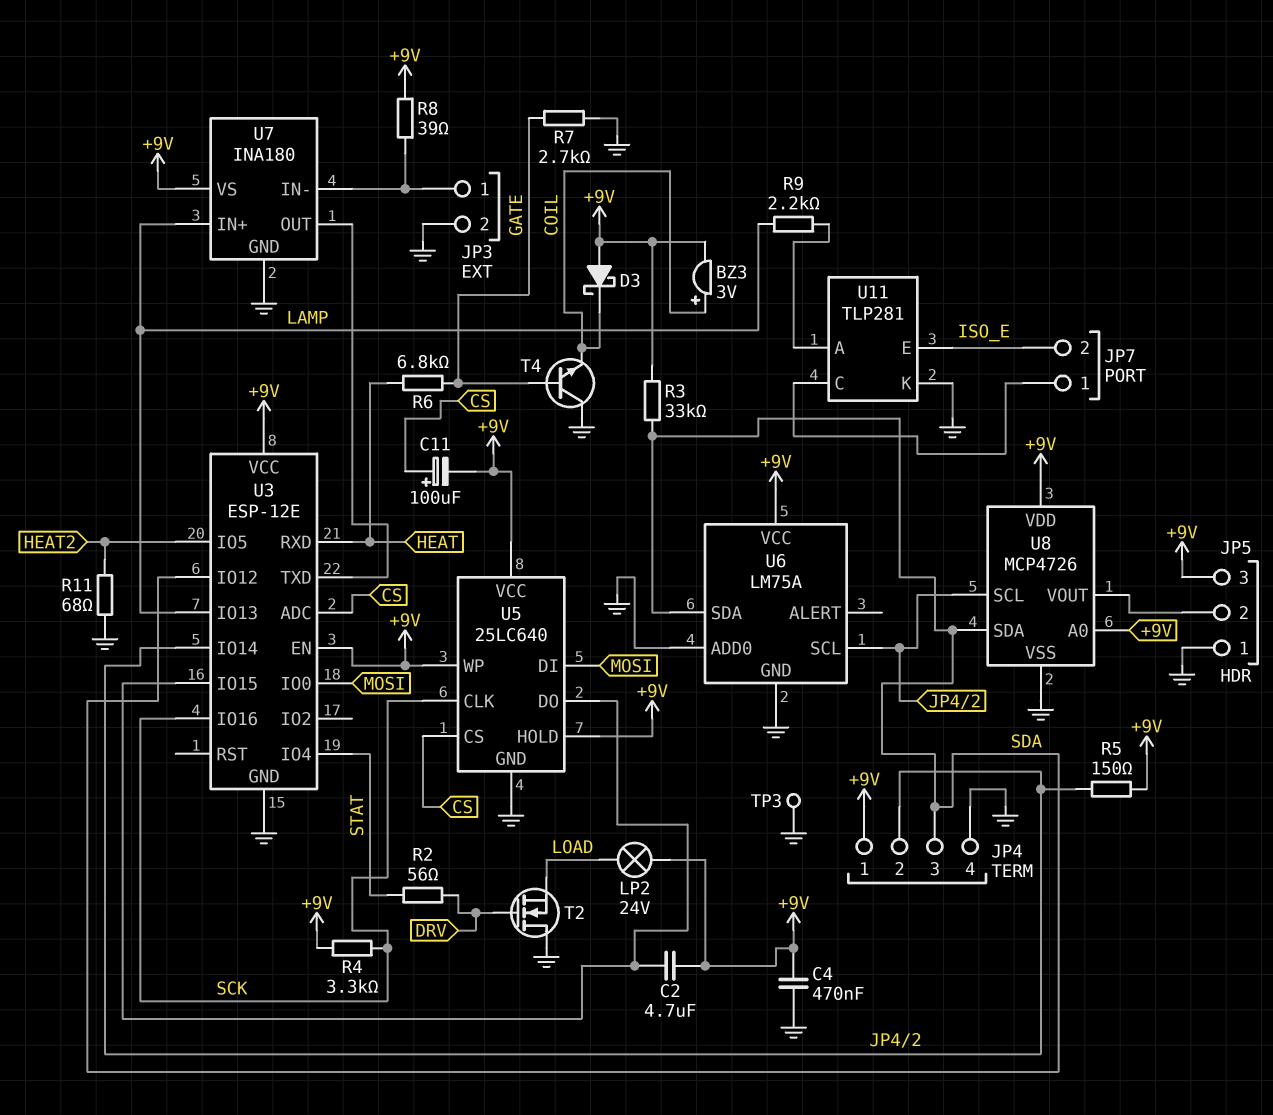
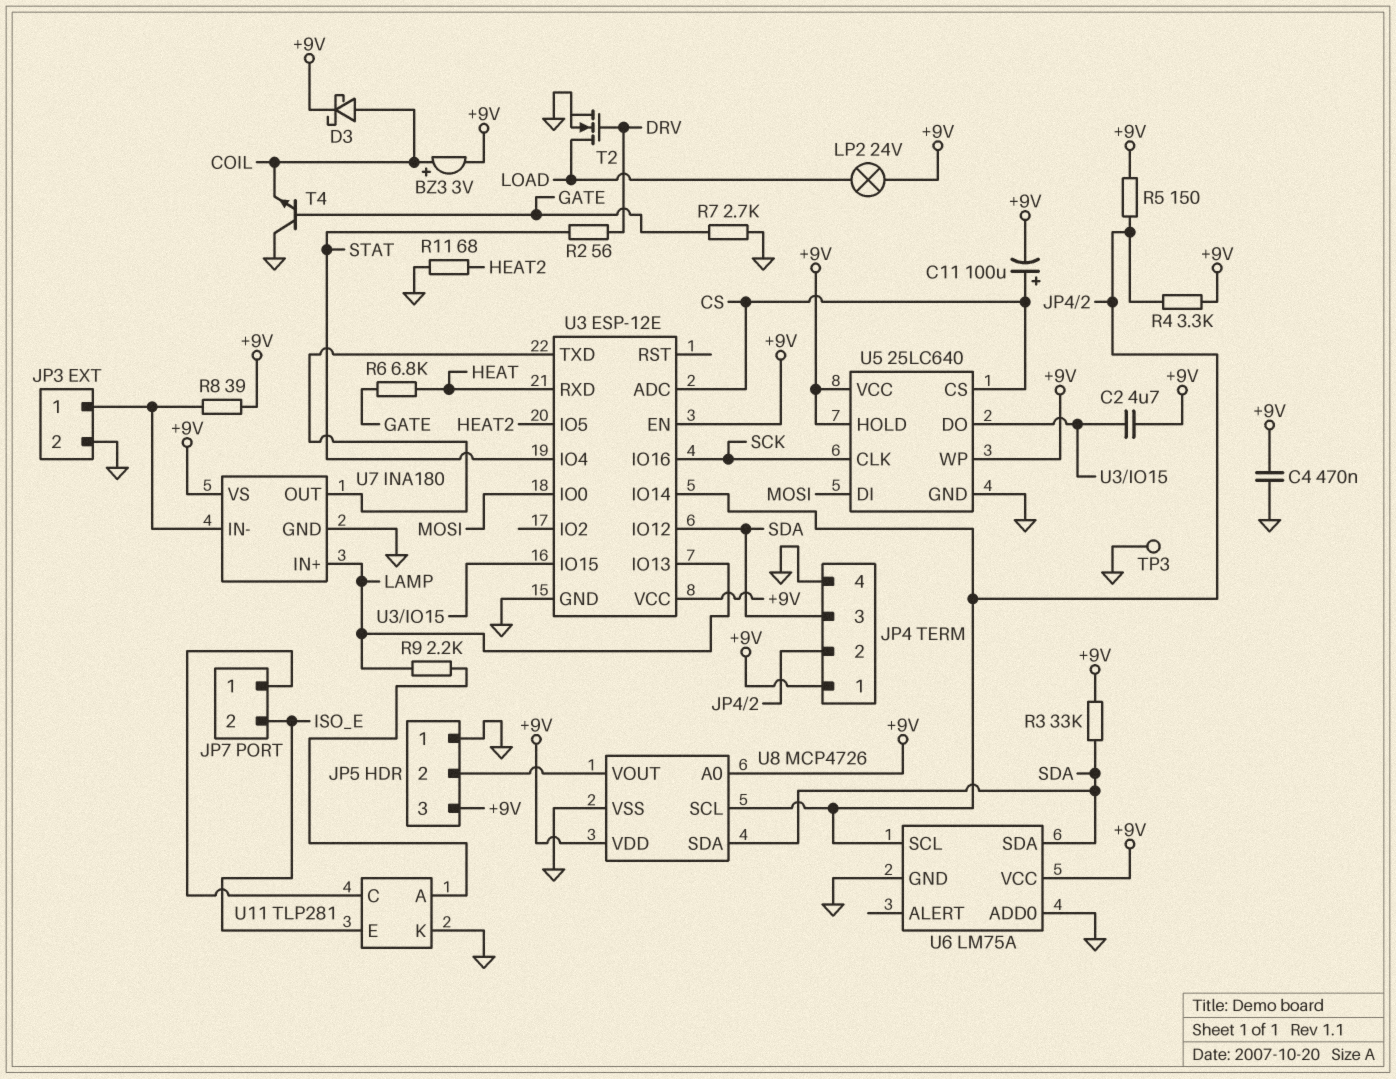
D3: schottky (A +9V, K COIL) -> schottky (A COIL, K +9V)
R4: 3.3k (+9V, SCK) -> 3.3k (+9V, JP4/2)
T2: NMOS (G DRV, D GND, S LOAD) -> NMOS (G DRV, D LOAD, S GND)

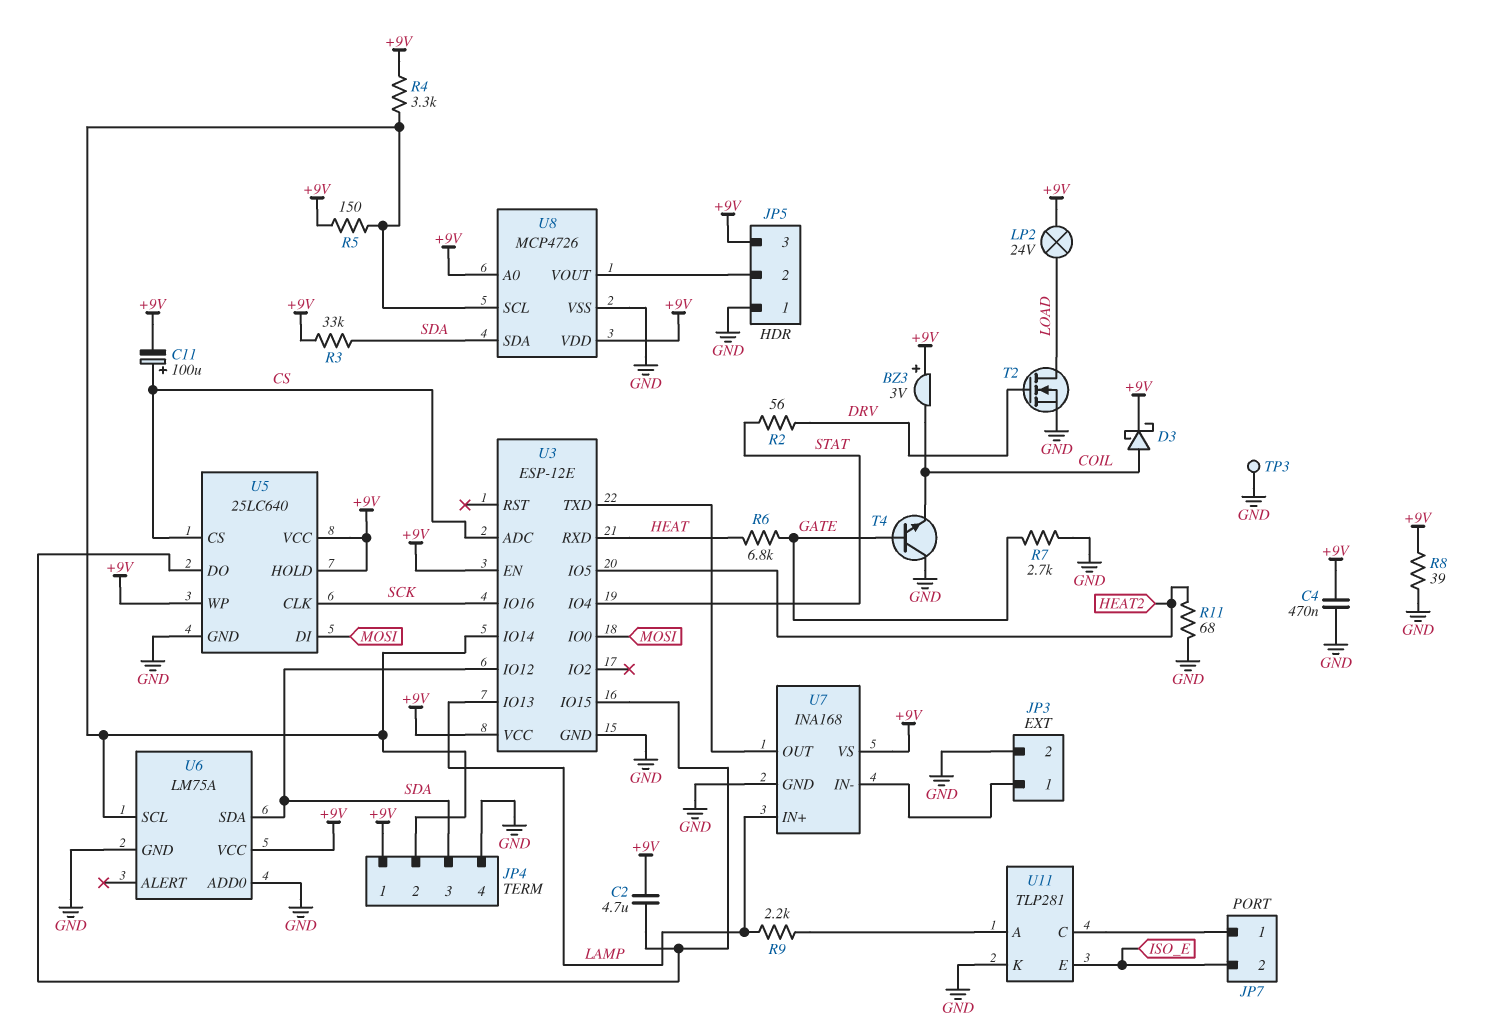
BZ3: buzzer 3V (plus COIL, minus +9V) -> buzzer 3V (plus +9V, minus COIL)
R8: 39 (+9V, JP3/1) -> 39 (+9V, GND)
U7: INA180 -> INA168

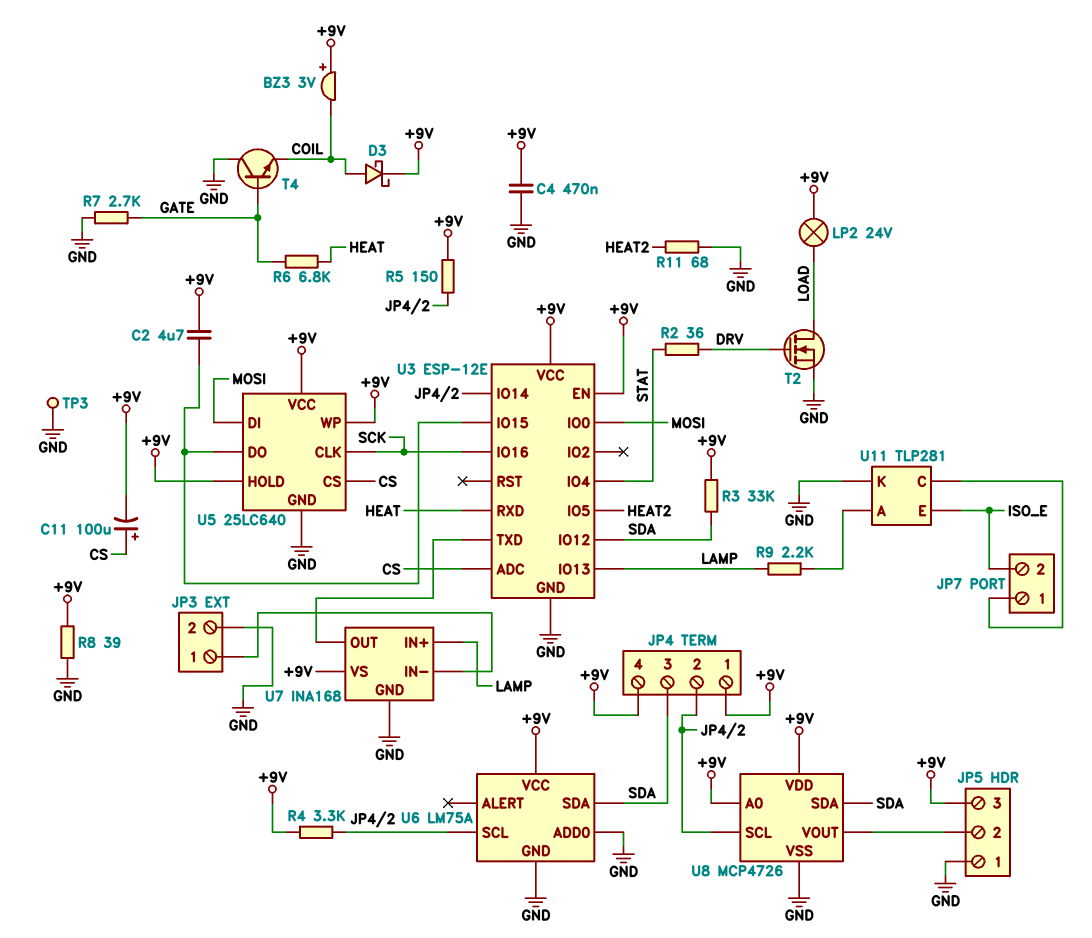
JP4 pin 4: GND -> +9V
R2: 56 (DRV, STAT) -> 36 (DRV, STAT)

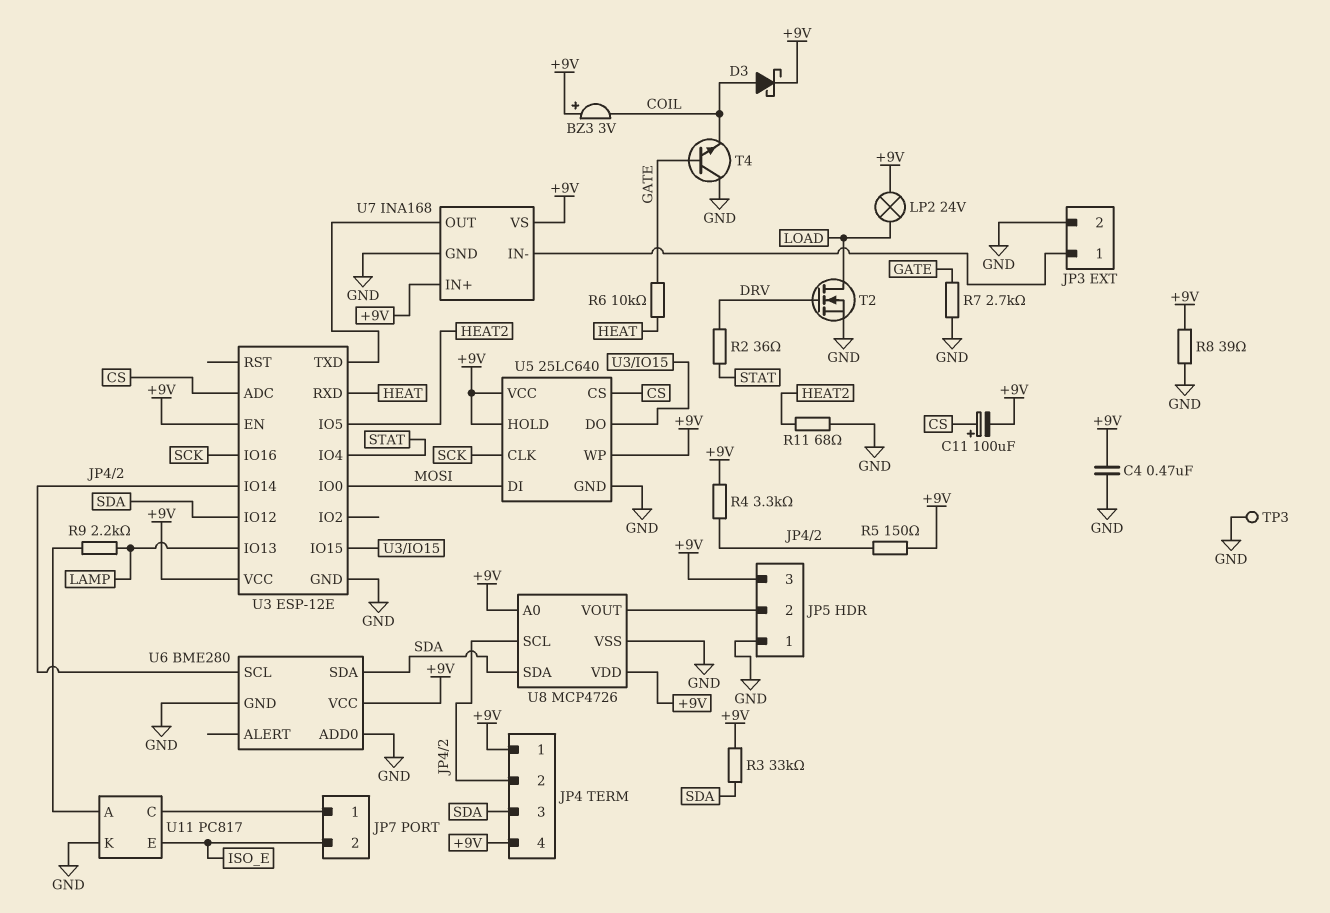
C2: 4.7uF (+9V, U3/IO15) -> none
R6: 6.8k (GATE, HEAT) -> 10k (GATE, HEAT)
U6: LM75A -> BME280
U7 pin IN+: LAMP -> +9V
U11: TLP281 -> PC817

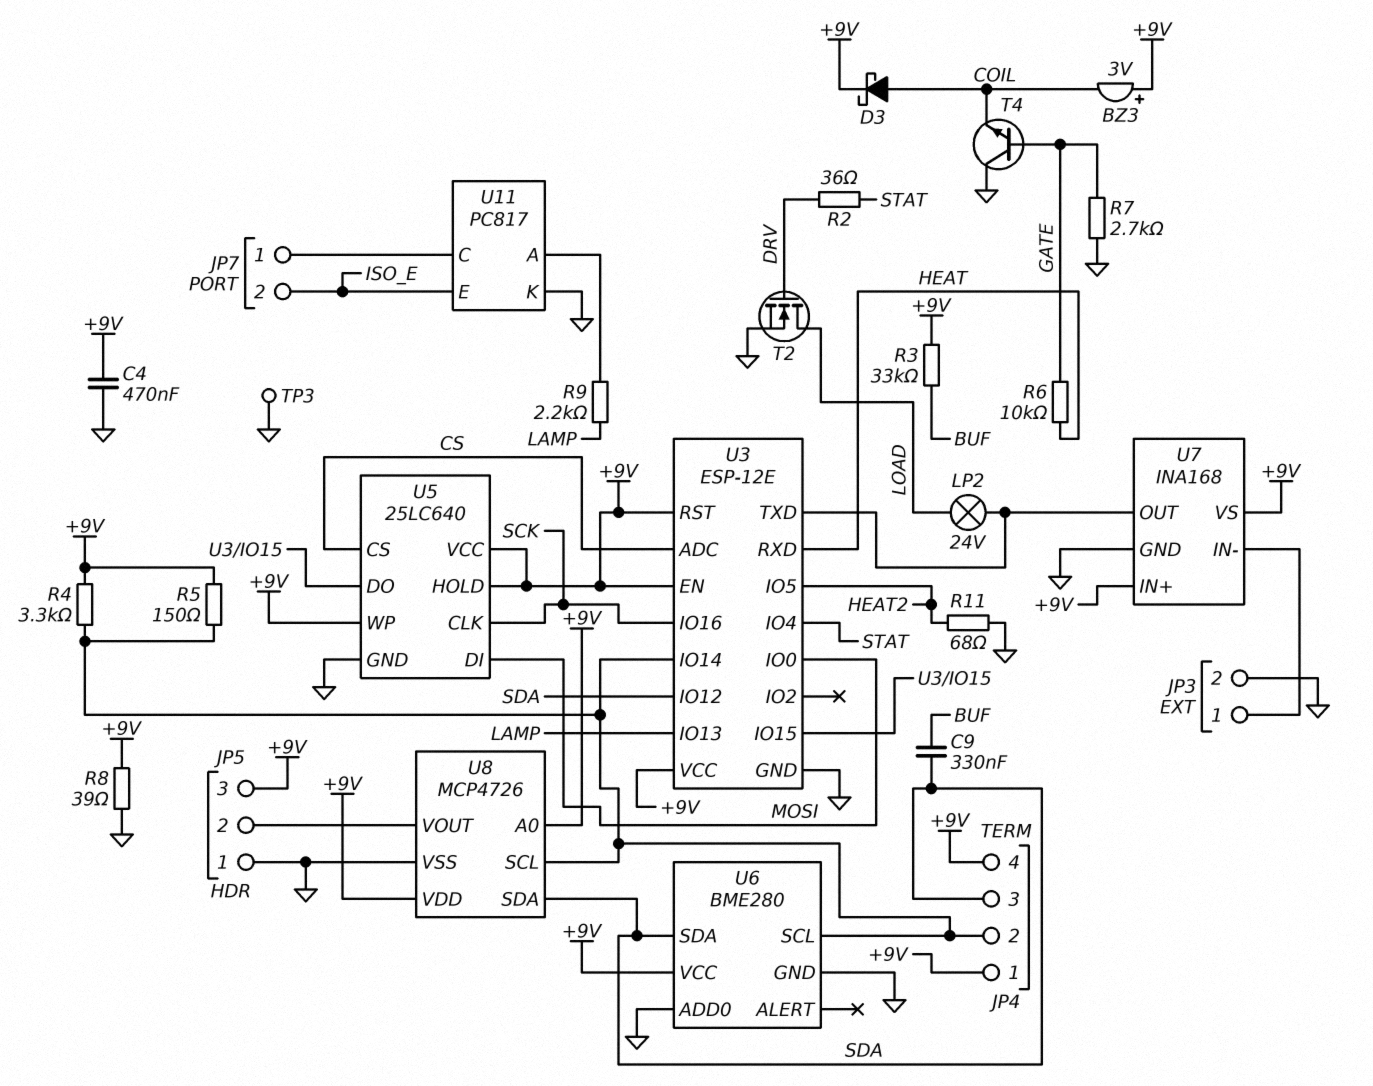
C9: none -> 330nF (BUF, SDA)
C11: 100uF (plus CS, minus +9V) -> none
LP2: lamp 24V (+9V, LOAD) -> lamp 24V (LOAD, U3/TXD)
R3: 33k (+9V, SDA) -> 33k (+9V, BUF)
U3 pin RST: none -> +9V

